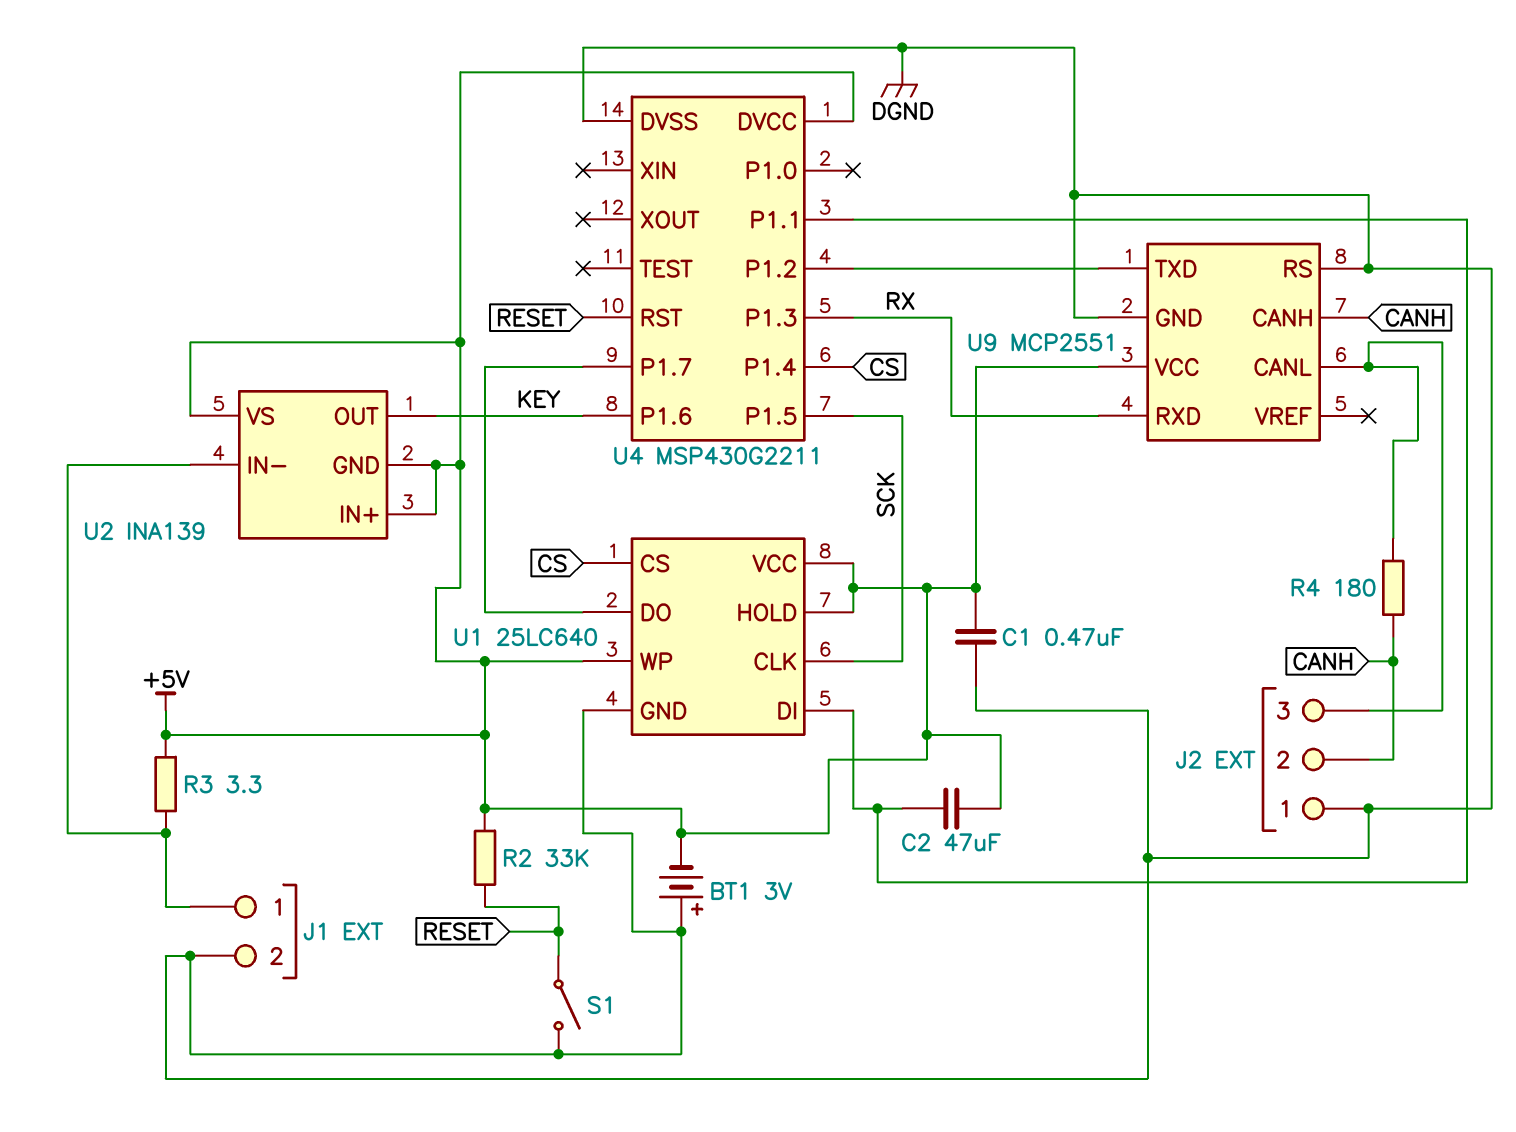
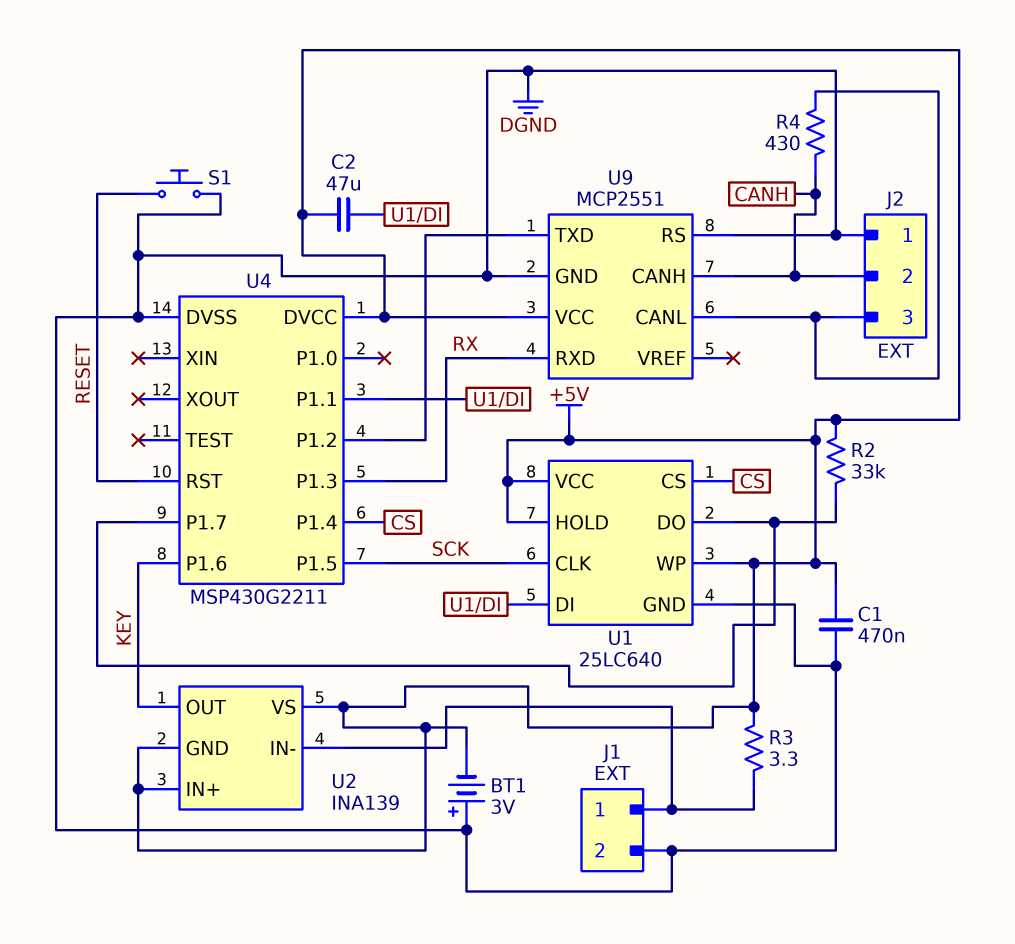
R2: 33k (+5V, RESET) -> 33k (+5V, U1/DO)
R4: 180 (CANH, J2/3) -> 430 (CANH, J2/3)
S1: switch (DGND, RESET) -> button (DGND, RESET)

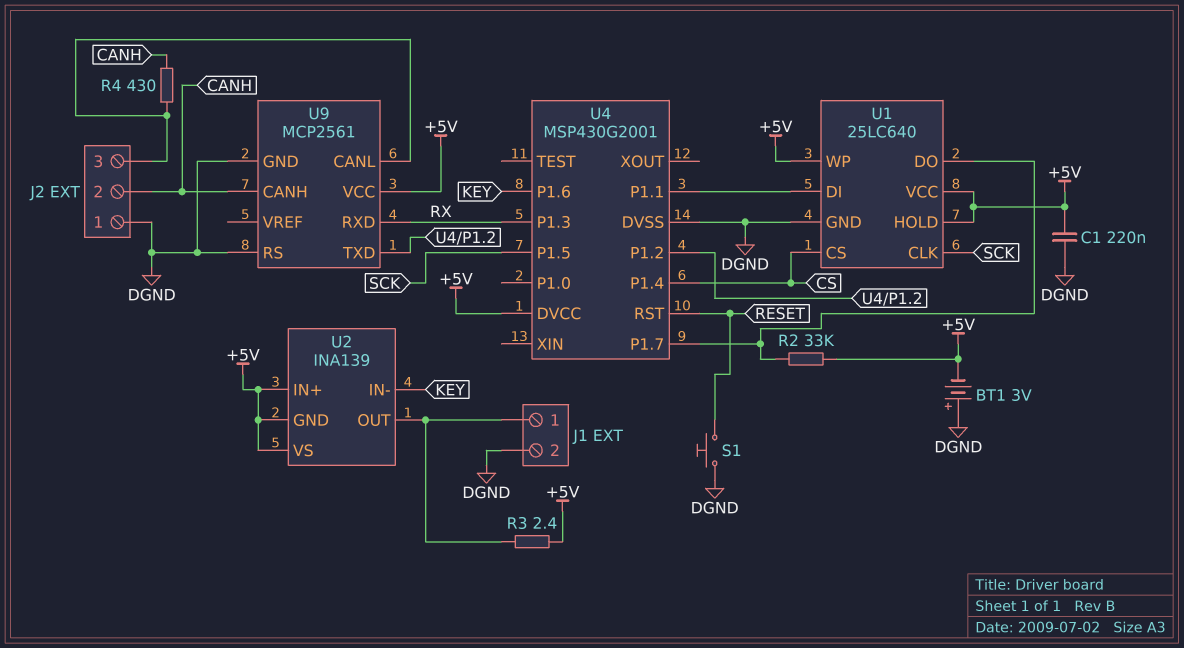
C1: 470nF (+5V, DGND) -> 220nF (+5V, DGND)
C2: 47uF (+5V, U1/DI) -> none
R3: 3.3 (+5V, J1/1) -> 2.4 (+5V, J1/1)
U2 pin IN-: J1/1 -> KEY
U2 pin OUT: KEY -> J1/1
U4: MSP430G2211 -> MSP430G2001
U9: MCP2551 -> MCP2561

